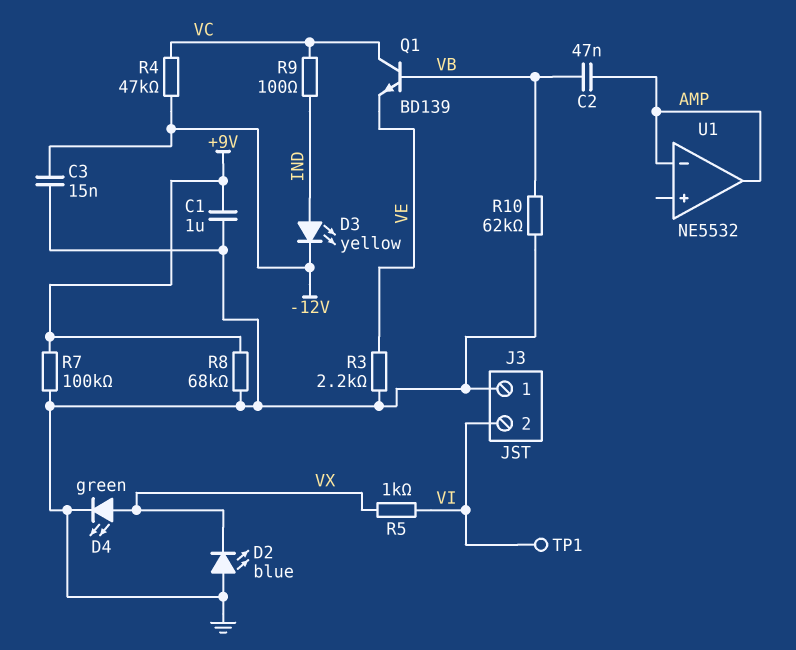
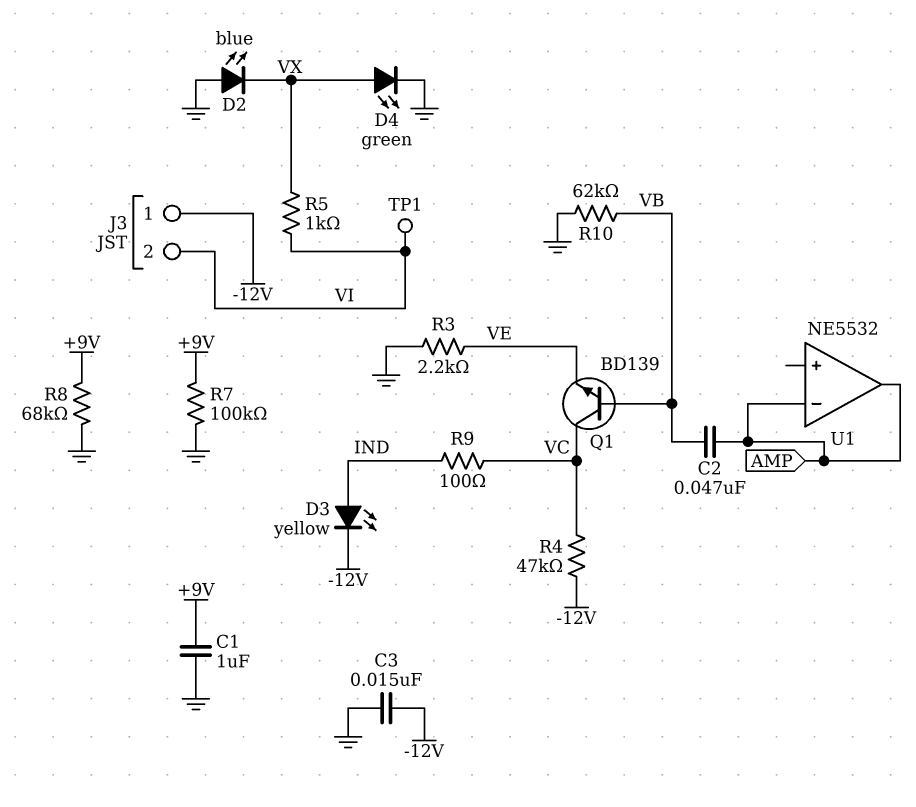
J3 pin 1: GND -> -12V

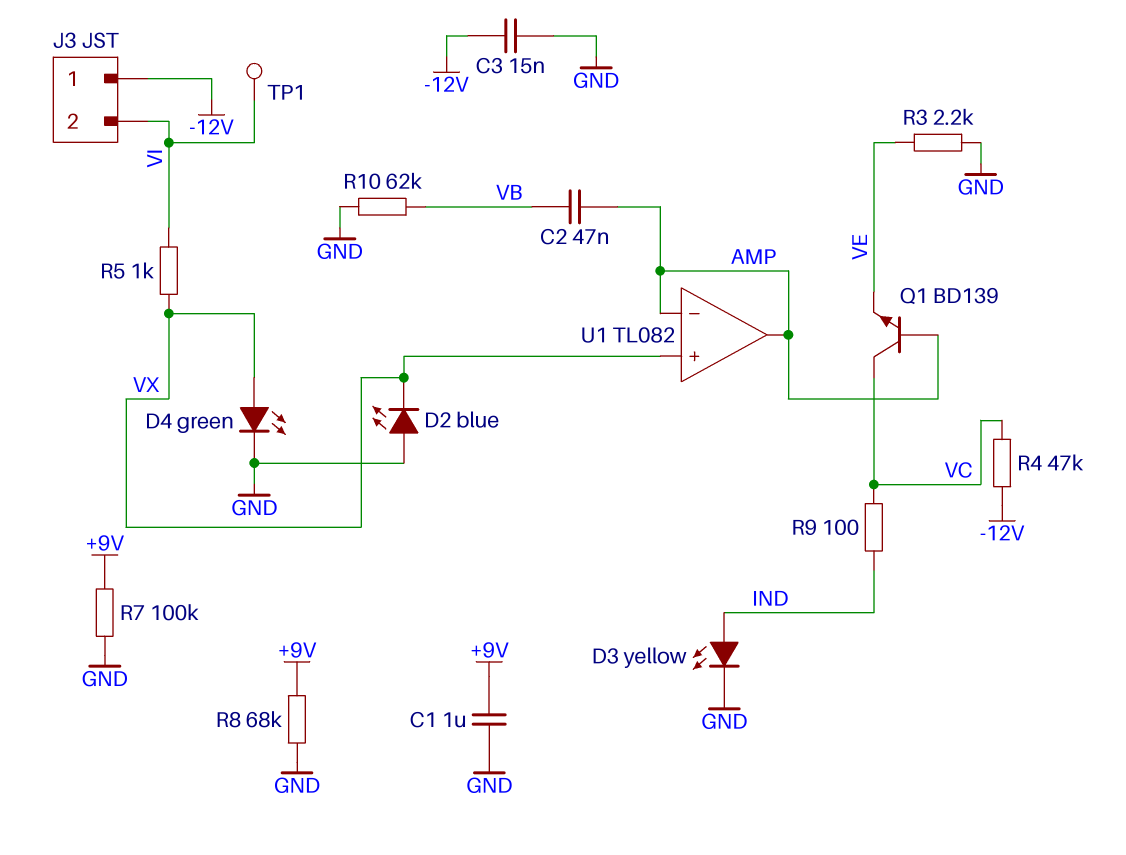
D3: LED yellow (A IND, K -12V) -> LED yellow (A IND, K GND)
Q1: NPN BD139 (B VB, C VC, E VE) -> NPN BD139 (B AMP, C VC, E VE)
U1: NE5532 -> TL082
U1 pin in+: none -> VX

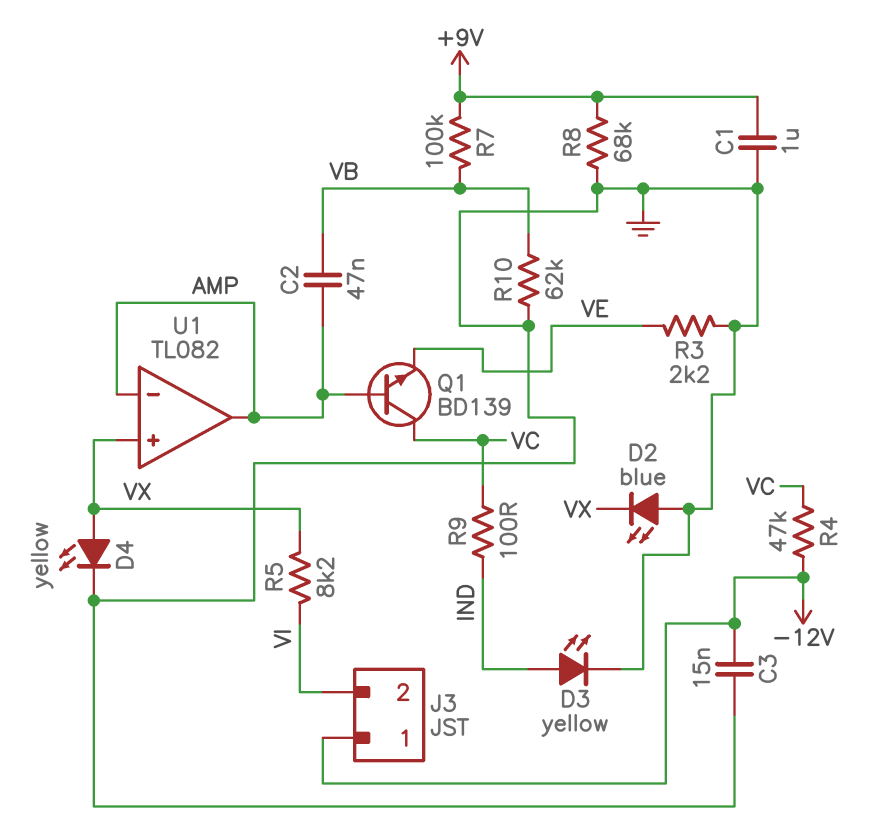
D4: LED green (A VX, K GND) -> LED yellow (A VX, K GND)
R5: 1k (VI, VX) -> 8.2k (VI, VX)
R7: 100k (+9V, GND) -> 100k (+9V, VB)
TP1: test point (VI) -> none

